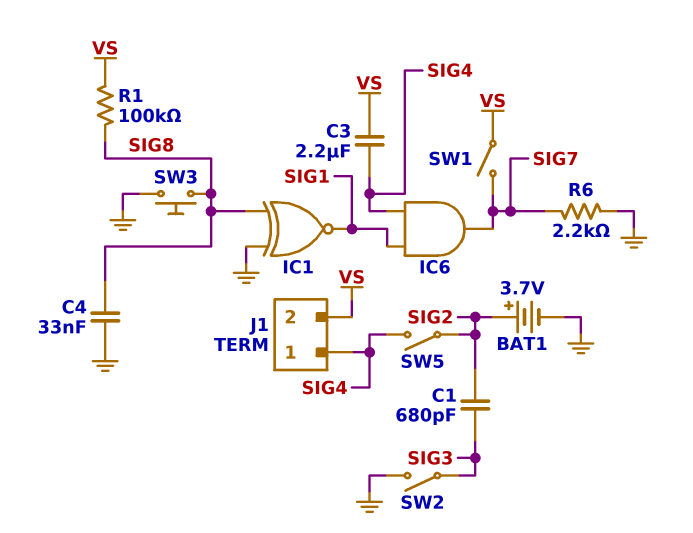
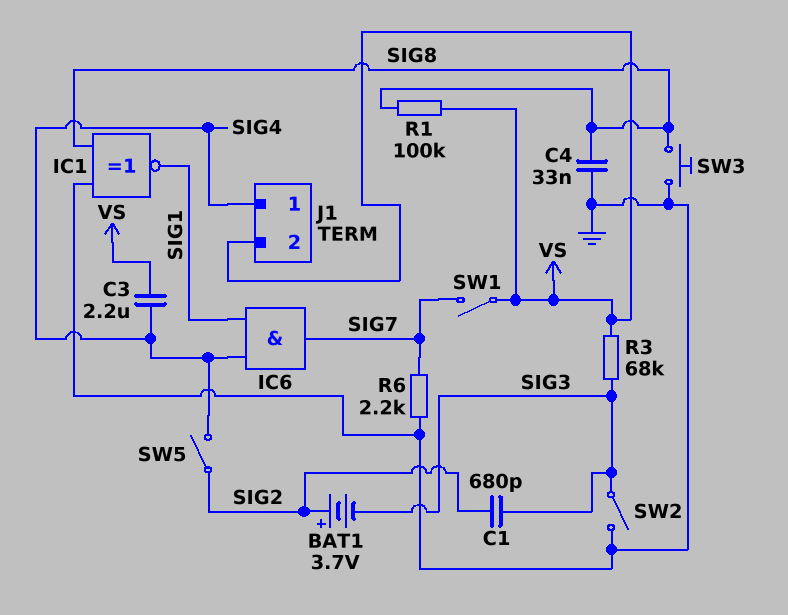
BAT1: 3.7V (plus SIG2, minus GND) -> 3.7V (plus SIG2, minus SIG3)
R3: none -> 68k (SIG3, VS)

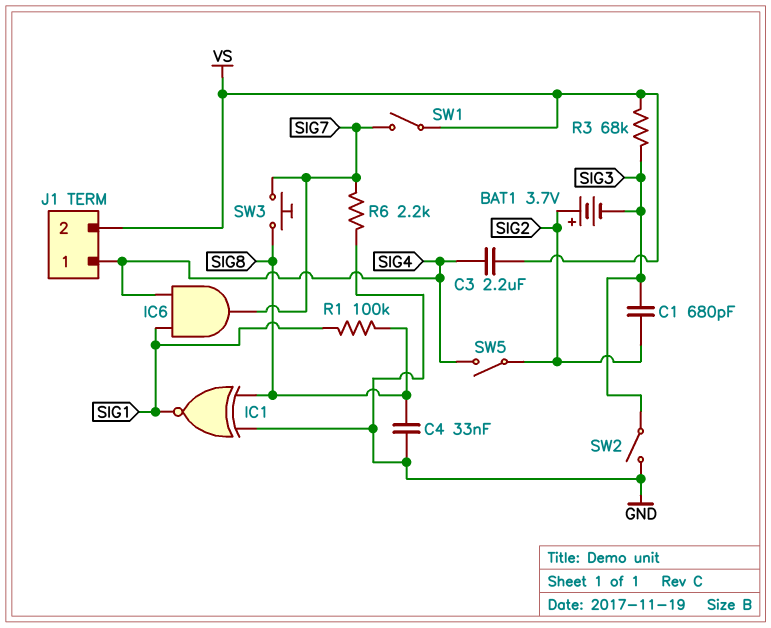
R1: 100k (SIG8, VS) -> 100k (SIG1, SIG8)
SW3: button (GND, SIG8) -> button (SIG7, SIG8)

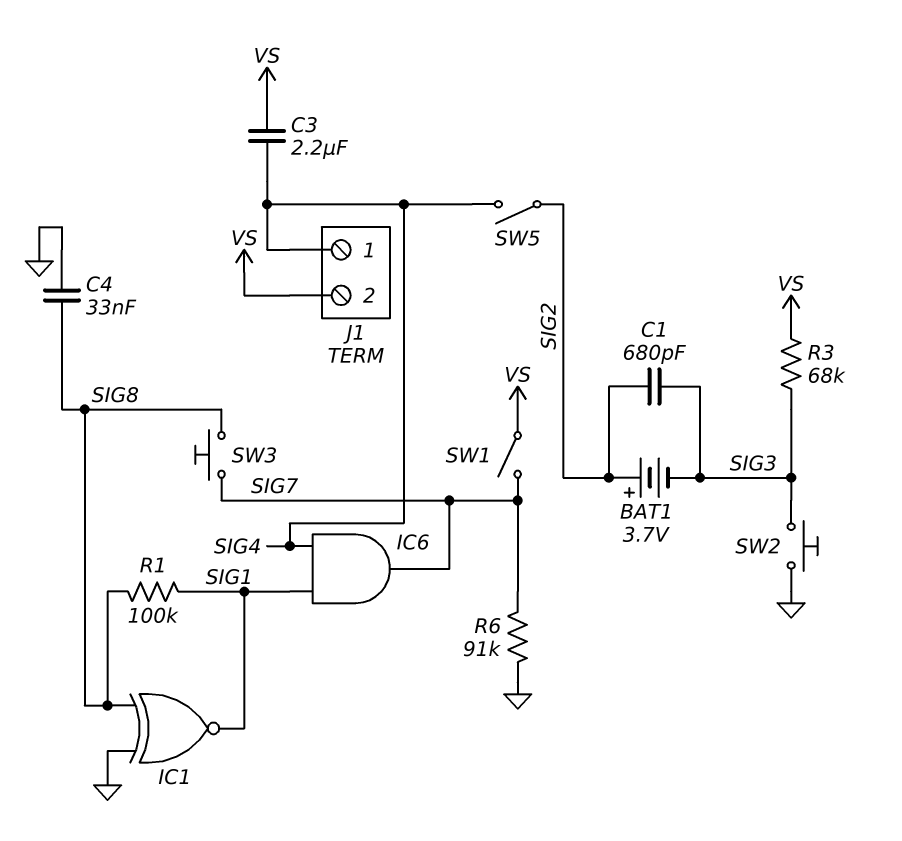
R6: 2.2k (GND, SIG7) -> 91k (GND, SIG7)
SW2: switch (GND, SIG3) -> button (GND, SIG3)

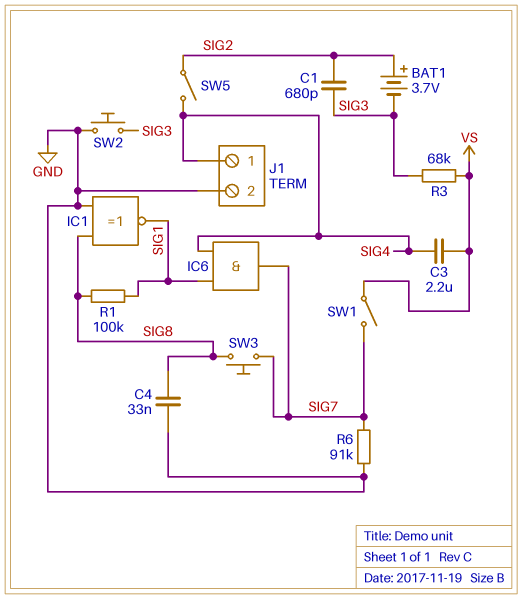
J1 pin 2: VS -> GND

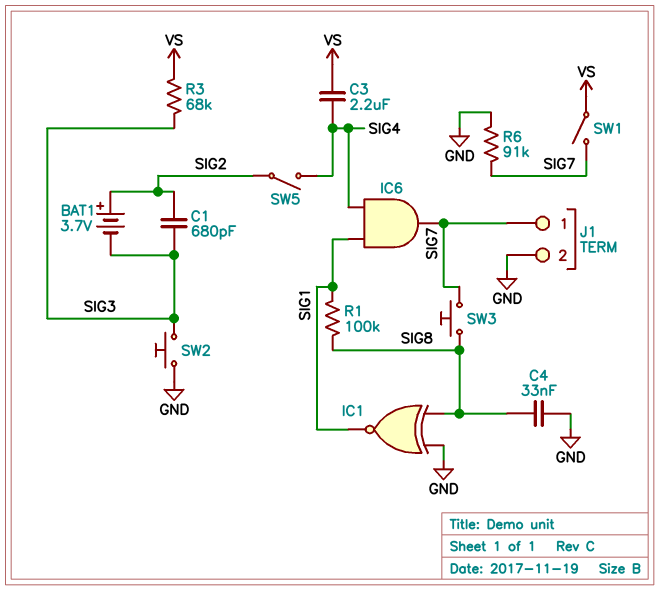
J1 pin 1: SIG4 -> SIG7

